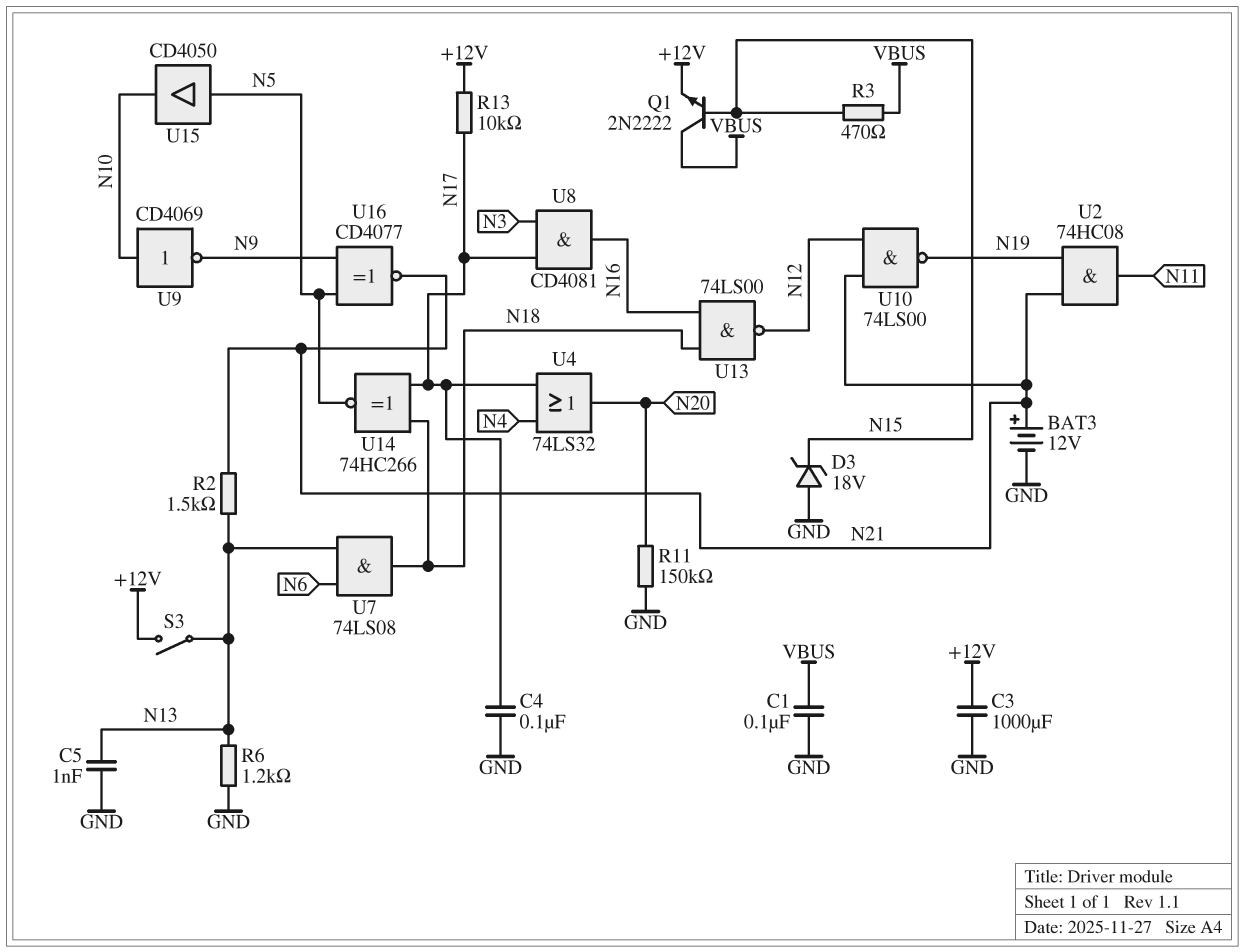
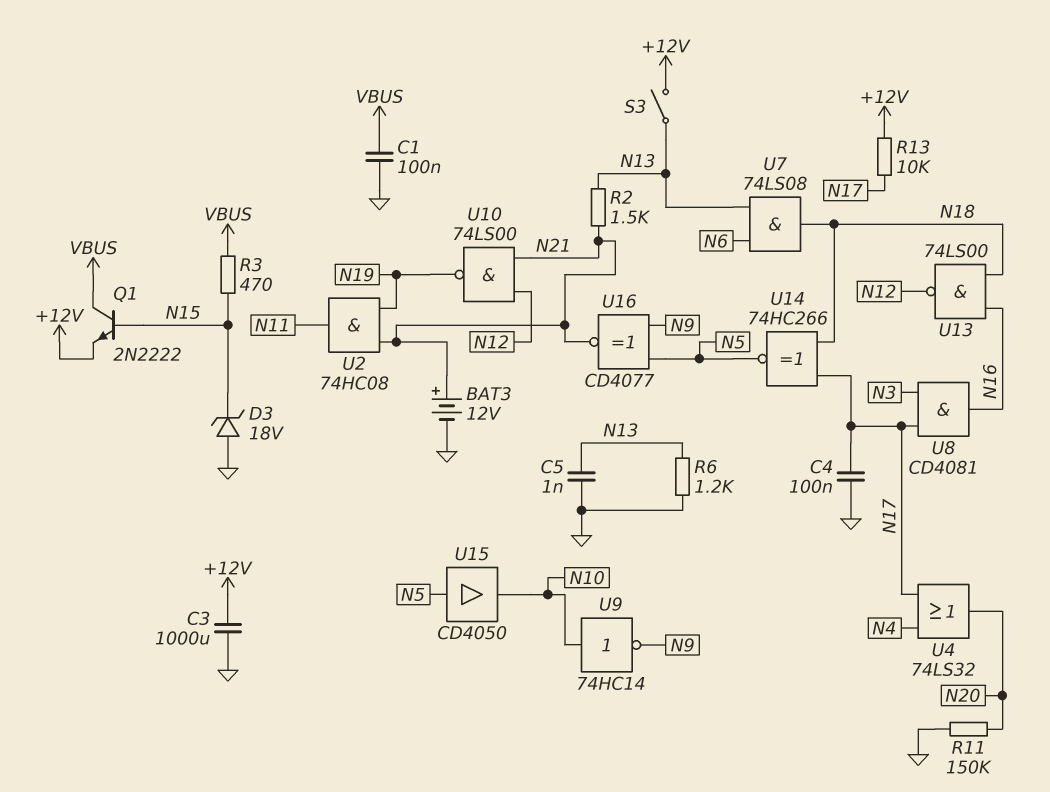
U9: NOT CD4069 (in N10, out N9) -> NOT 74HC14 (in N10, out N9)

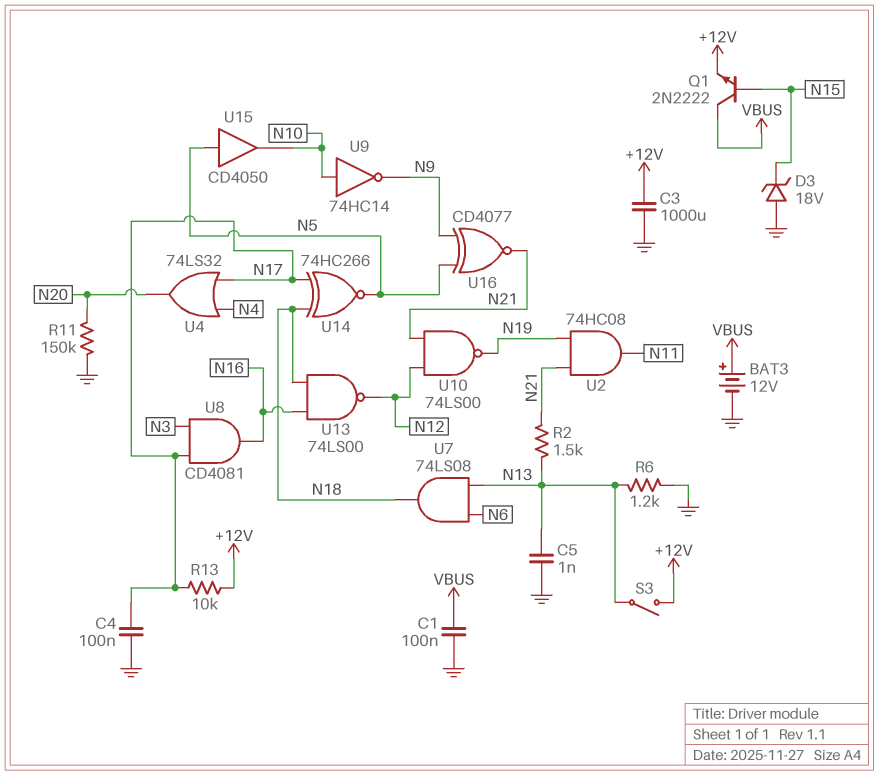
BAT3: 12V (plus N21, minus GND) -> 12V (plus VBUS, minus GND)
R3: 470 (N15, VBUS) -> none

